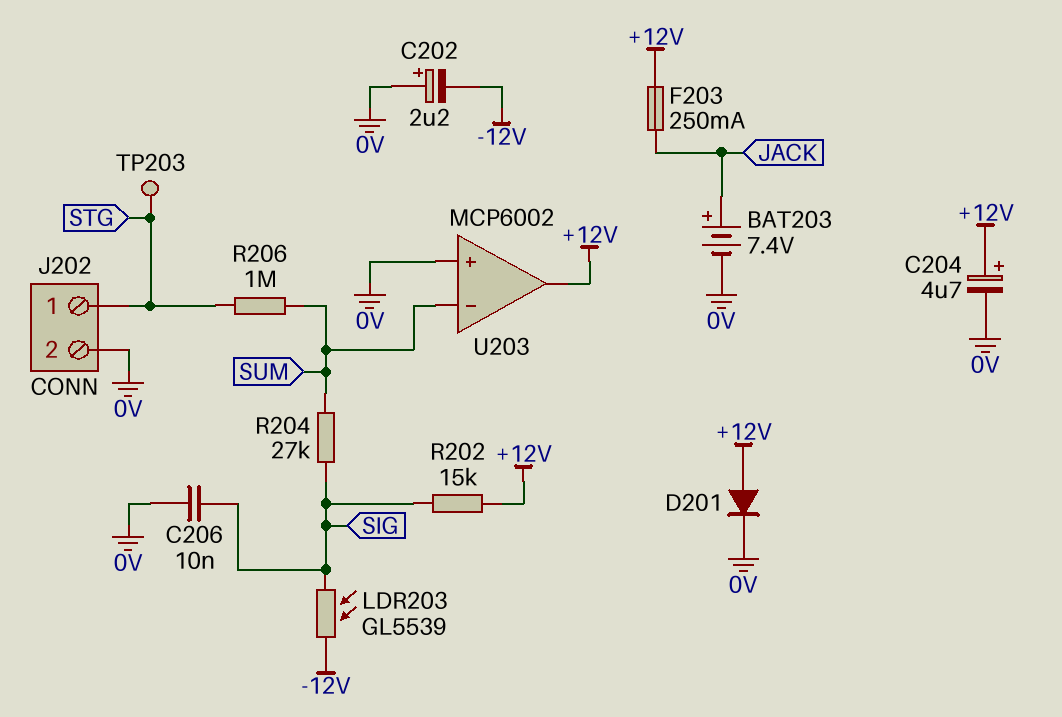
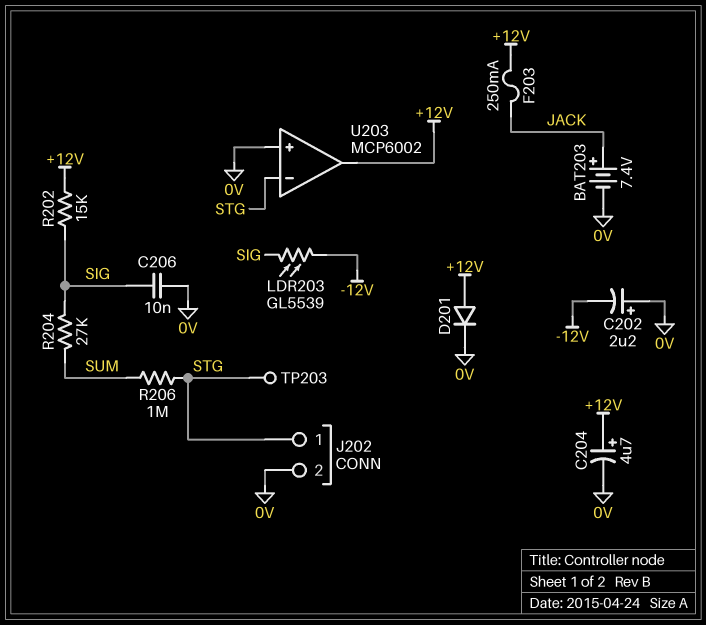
U203 pin in-: SUM -> STG

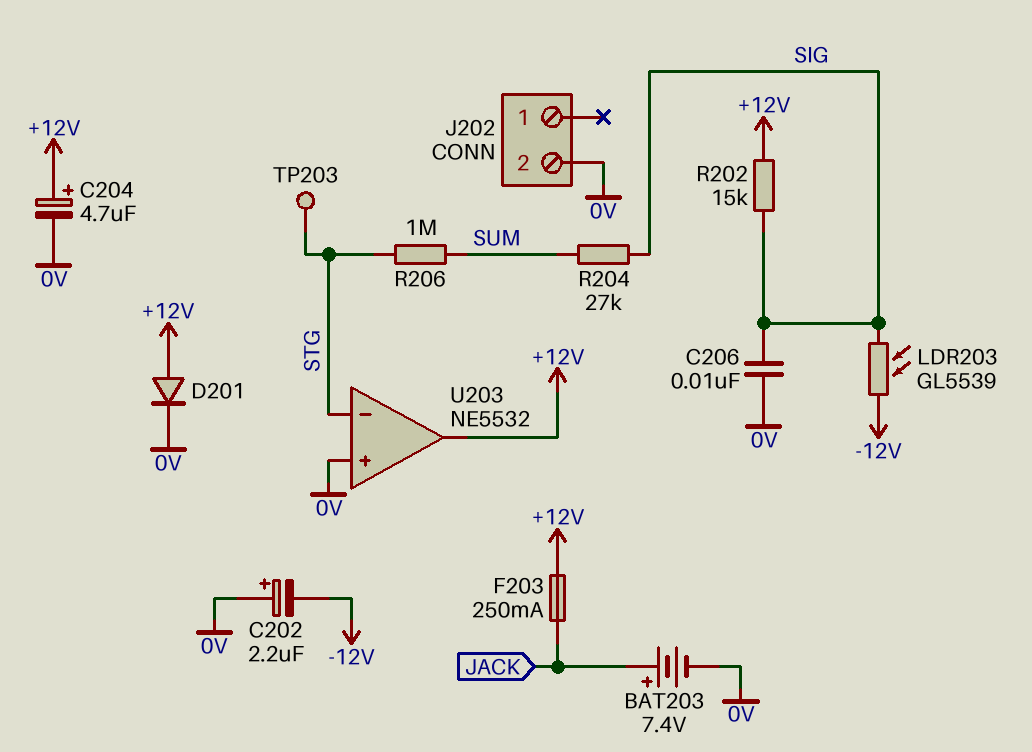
J202 pin 1: STG -> none
U203: MCP6002 -> NE5532

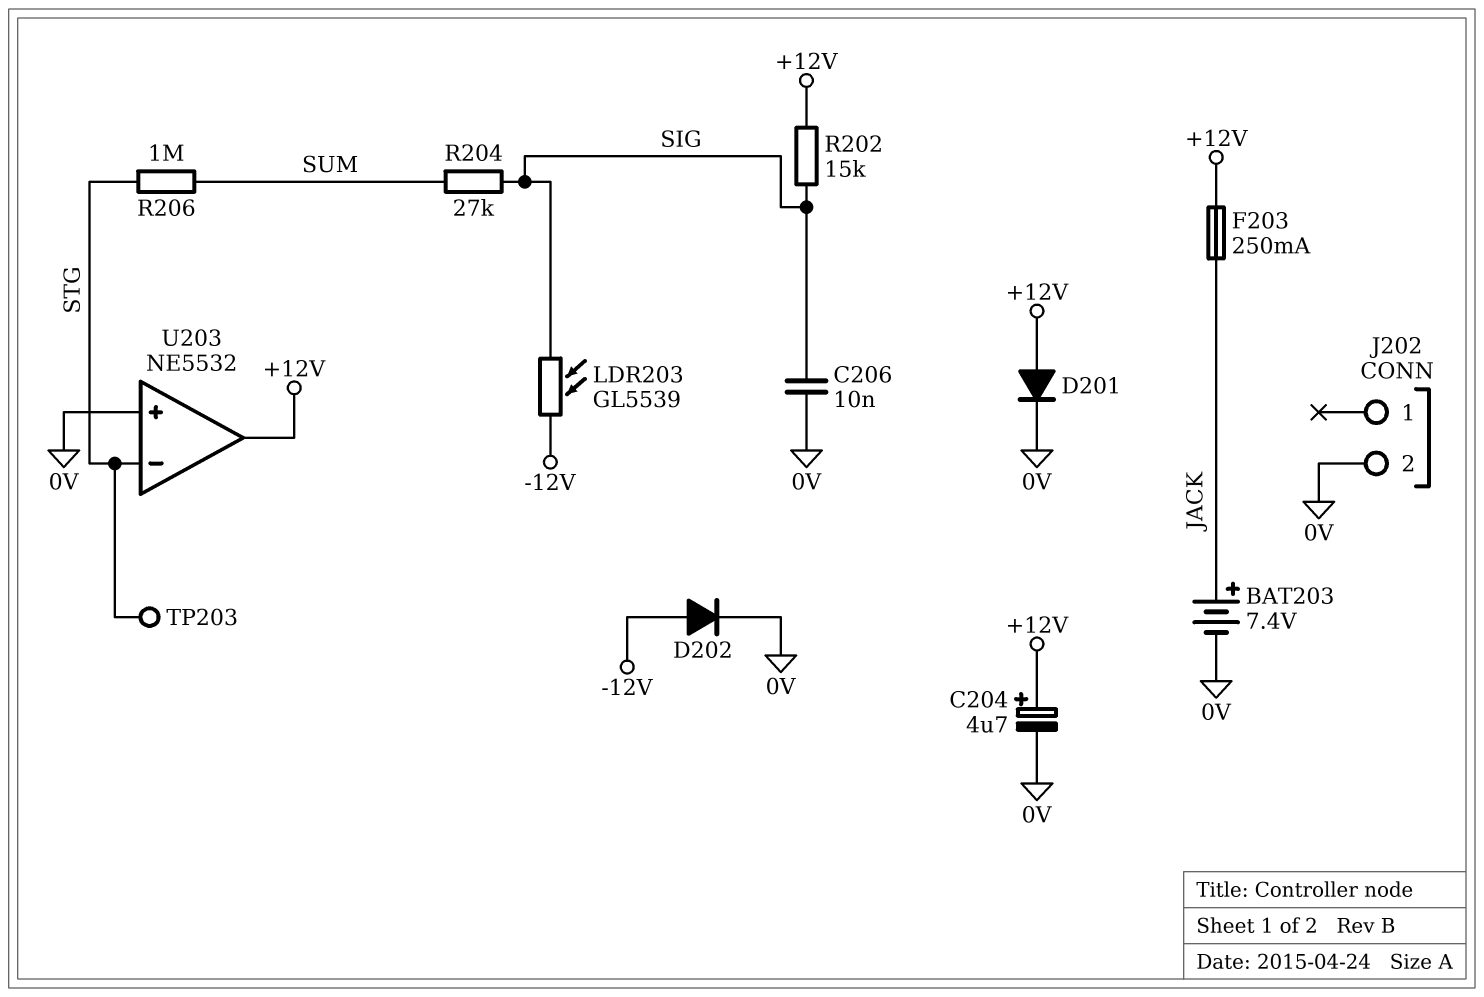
C202: 2.2uF (plus 0V, minus -12V) -> none
D202: none -> diode (A -12V, K 0V)

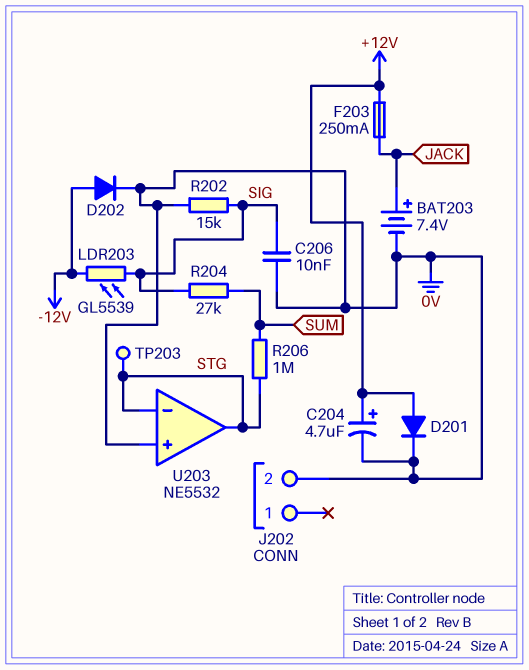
R202: 15k (+12V, SIG) -> 15k (0V, SIG)
U203 pin out: +12V -> STG

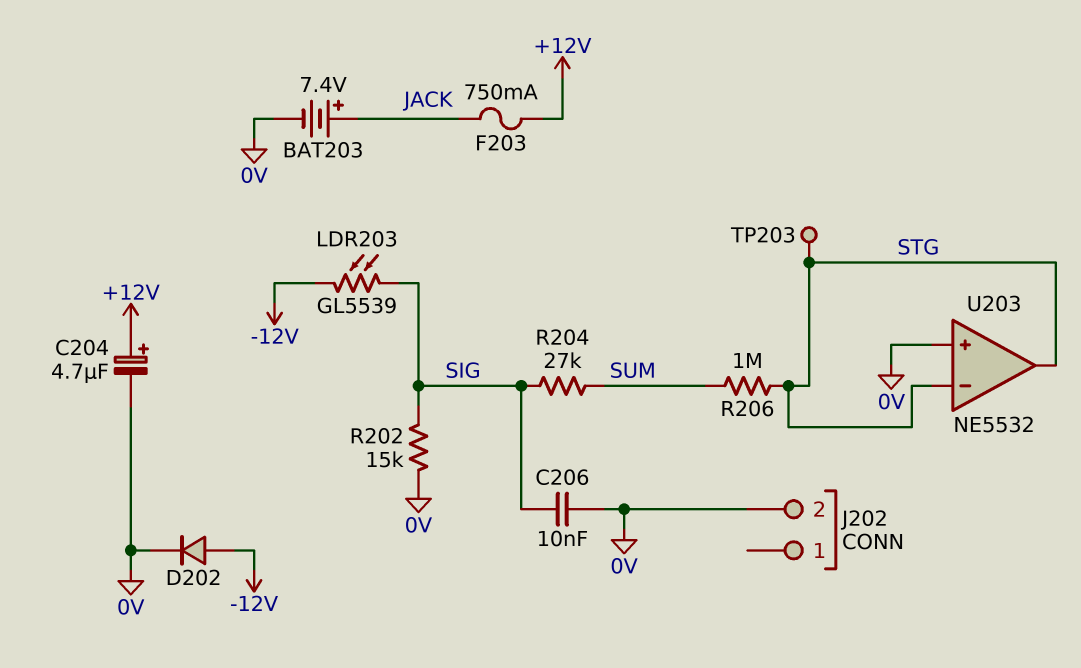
D201: diode (A +12V, K 0V) -> none
F203: 250mA (+12V, JACK) -> 750mA (+12V, JACK)

